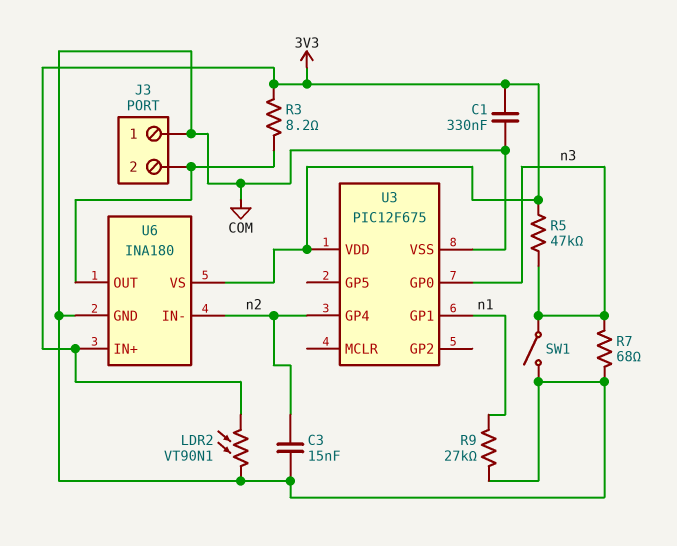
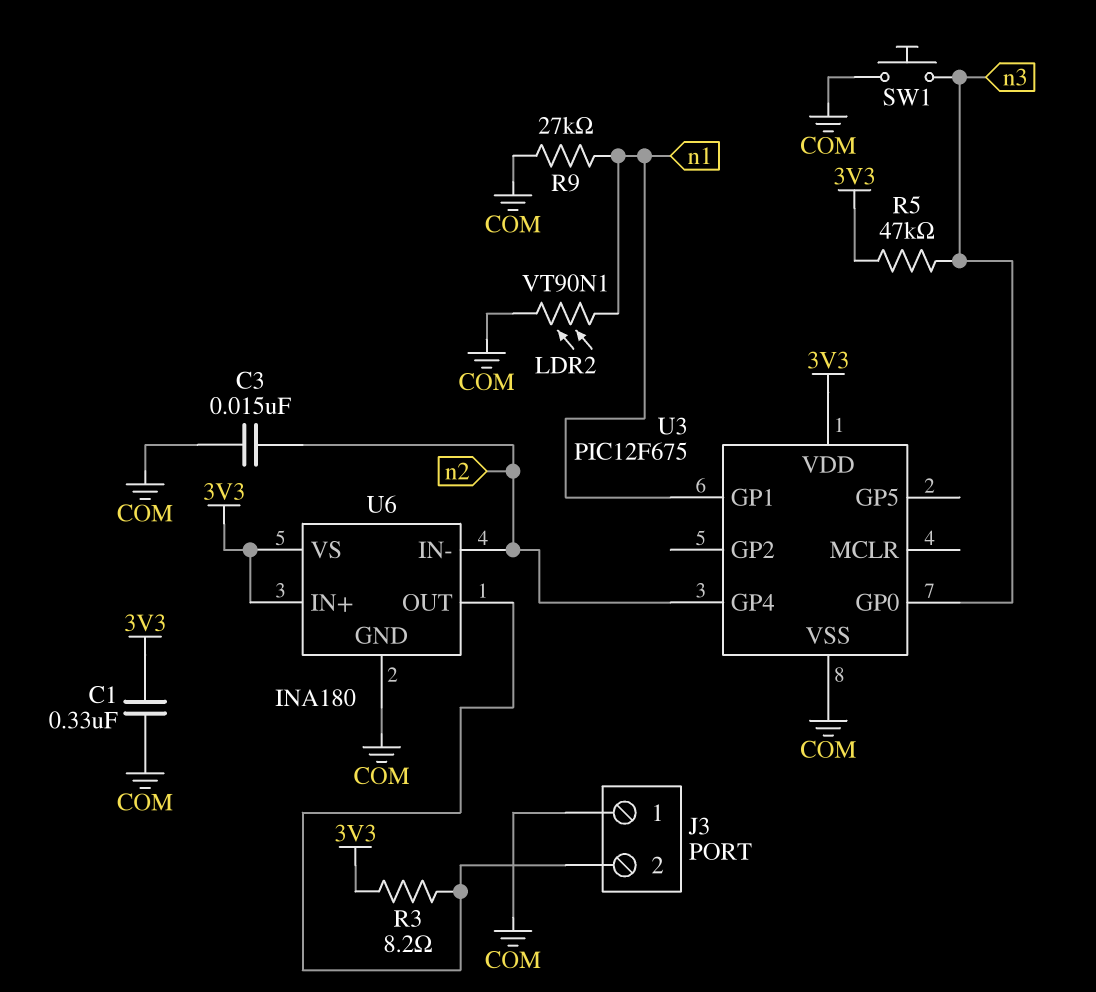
LDR2: VT90N1 (3V3, COM) -> VT90N1 (COM, n1)
R7: 68 (COM, n3) -> none
SW1: switch (COM, n3) -> button (COM, n3)

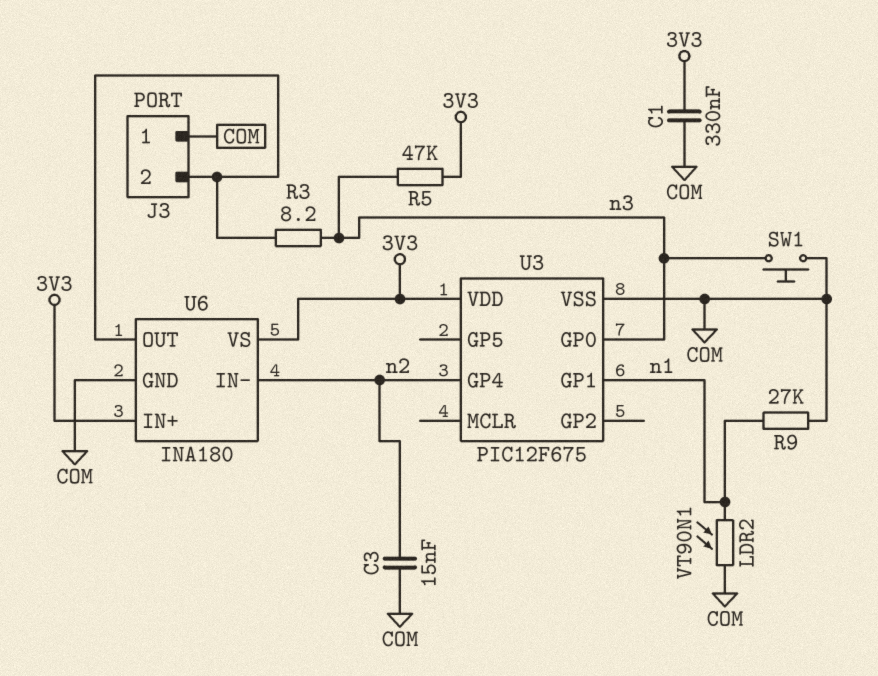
R3: 8.2 (3V3, J3/2) -> 8.2 (J3/2, n3)

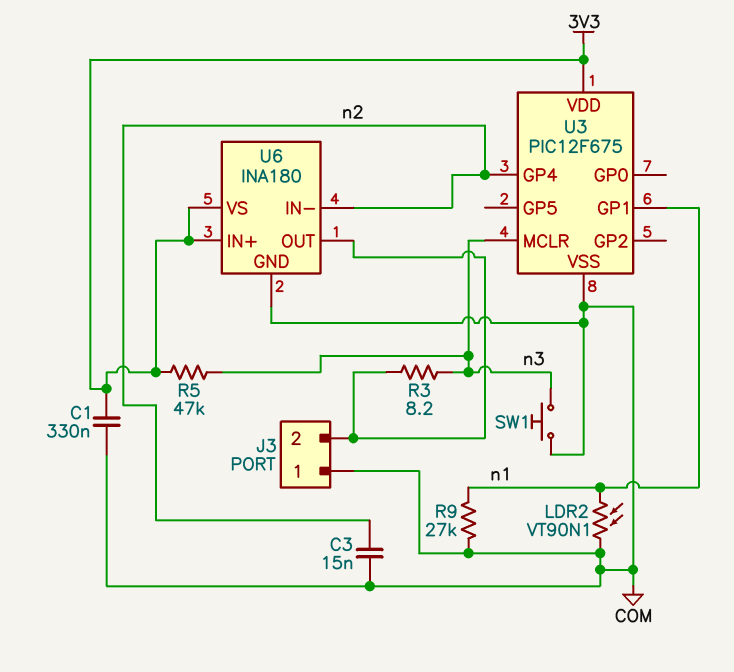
U3 pin GP0: n3 -> none
U3 pin MCLR: none -> n3

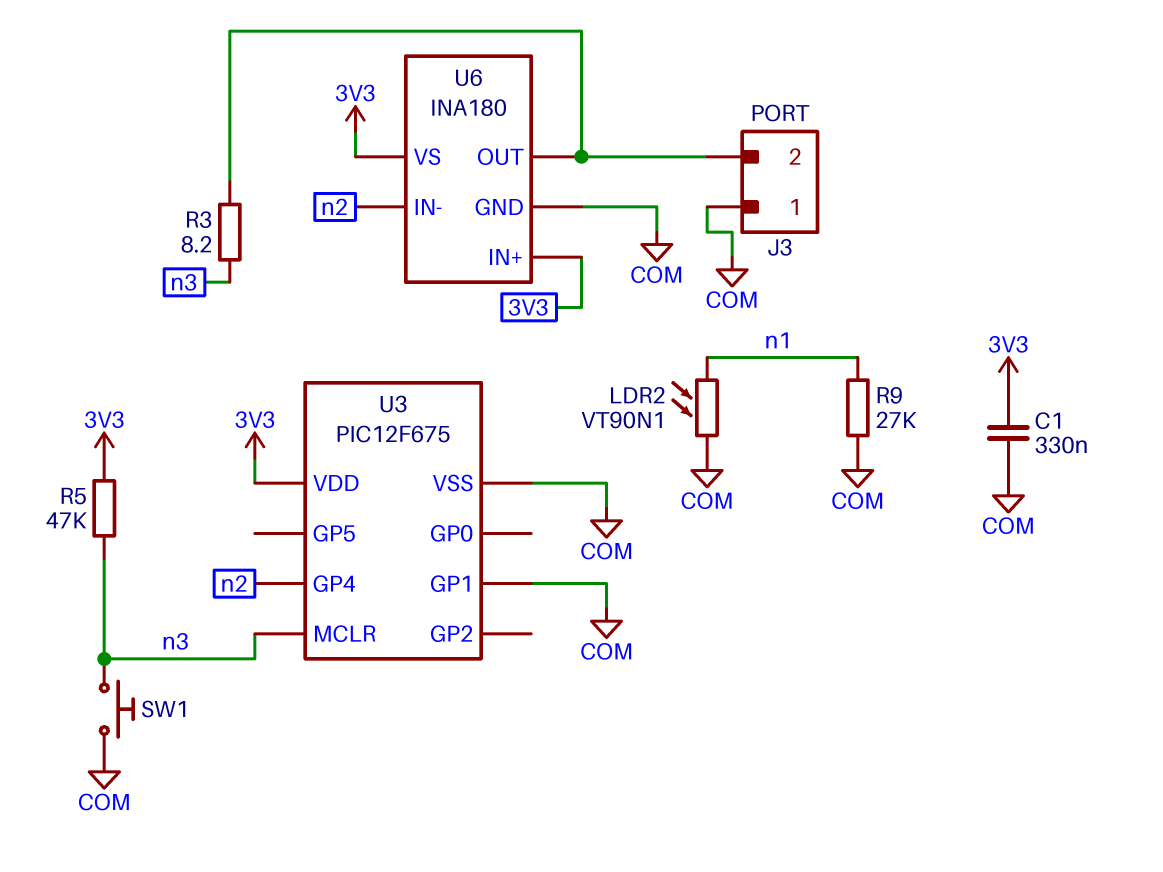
C3: 15nF (COM, n2) -> none
U3 pin GP1: n1 -> COM

